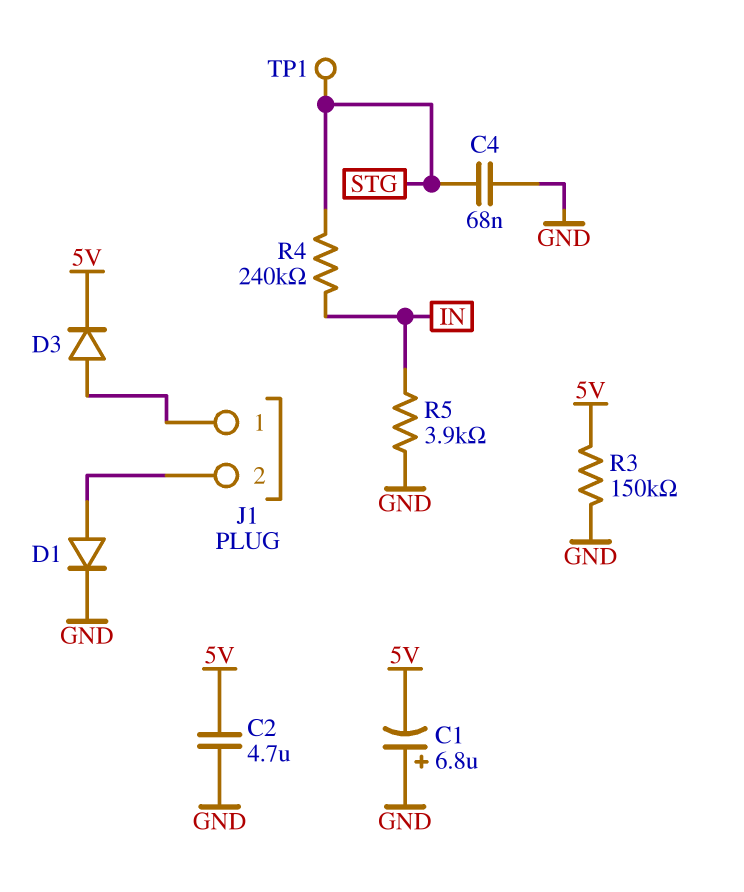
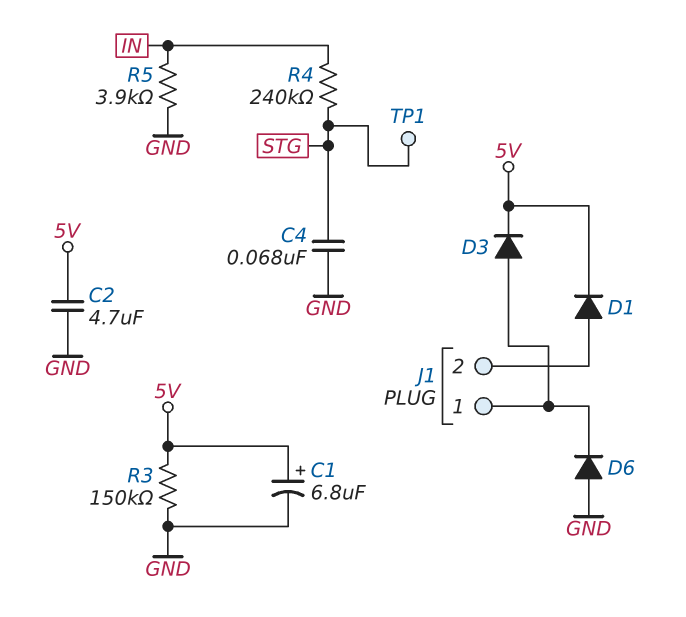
C1: 6.8uF (plus GND, minus 5V) -> 6.8uF (plus 5V, minus GND)
D1: diode (A J1/2, K GND) -> diode (A J1/2, K 5V)
D6: none -> diode (A GND, K J1/1)

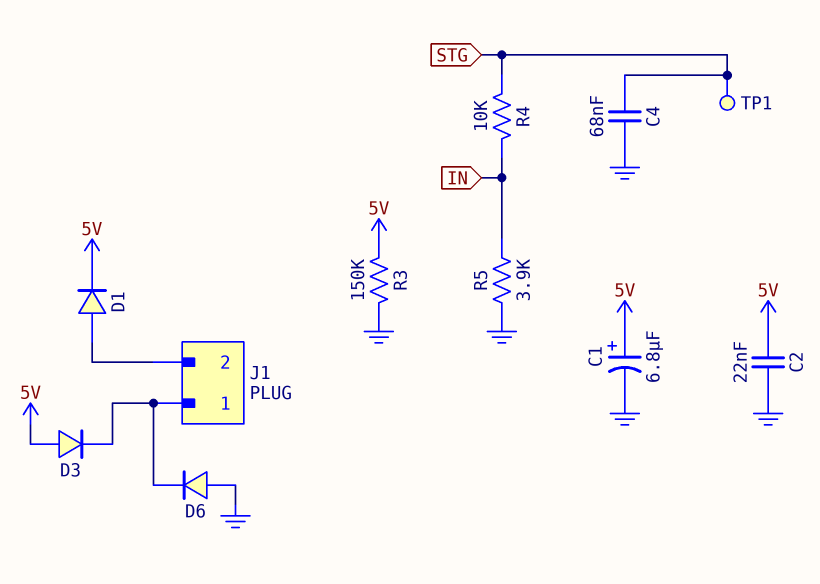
C2: 4.7uF (5V, GND) -> 22nF (5V, GND)
D3: diode (A J1/1, K 5V) -> diode (A 5V, K J1/1)
R4: 240k (IN, STG) -> 10k (IN, STG)

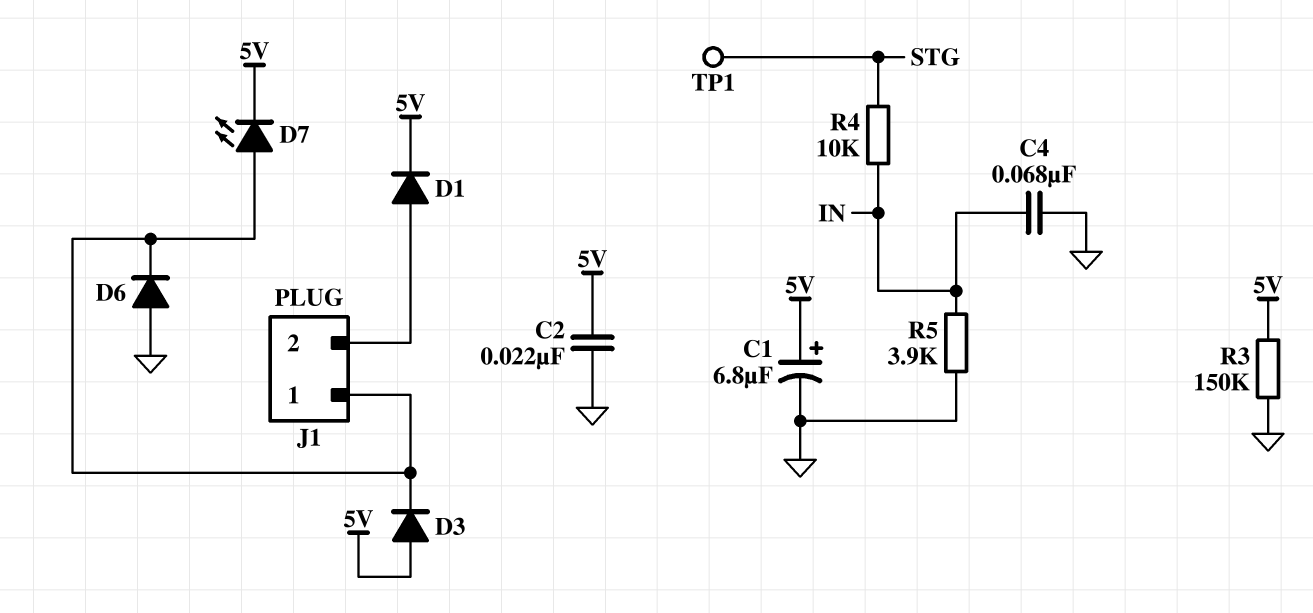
C4: 68nF (GND, STG) -> 68nF (GND, IN)
D7: none -> LED (A J1/1, K 5V)

